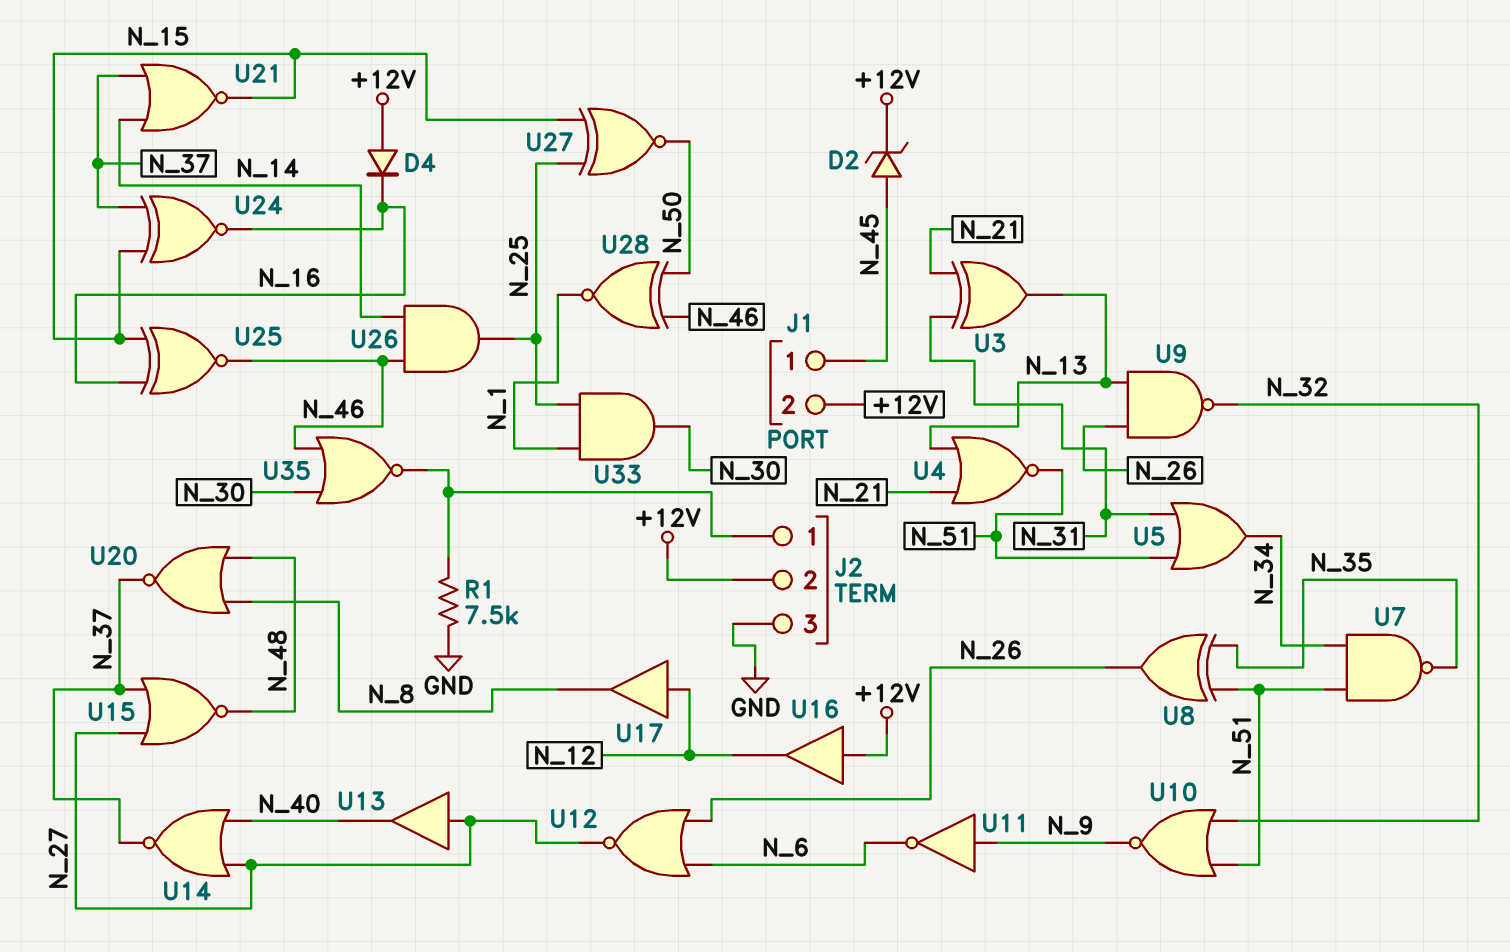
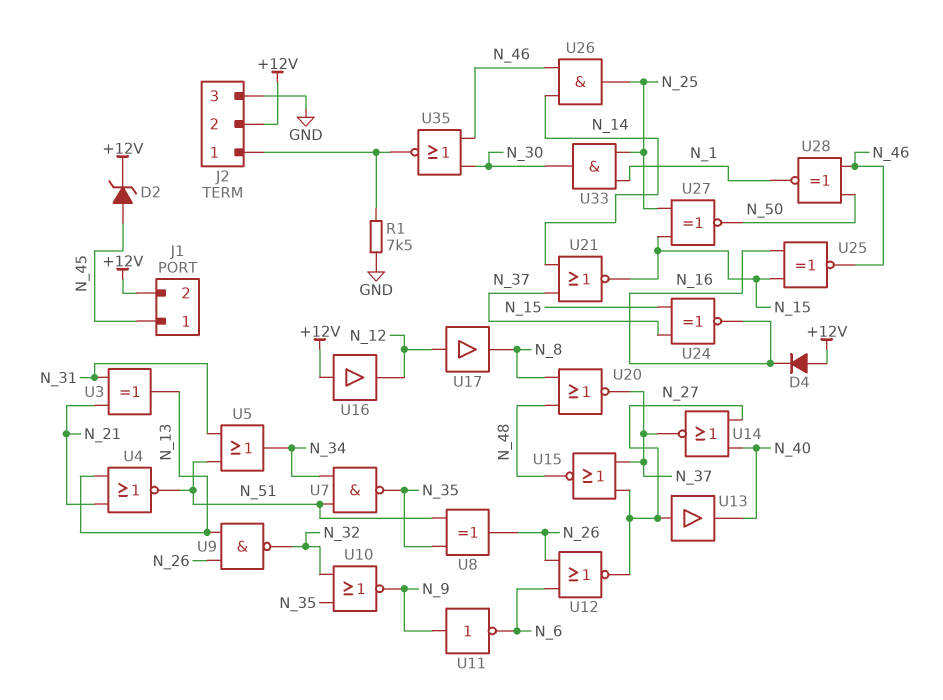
U10: NOR (in N_32, in N_51, out N_9) -> NOR (in N_32, in N_35, out N_9)

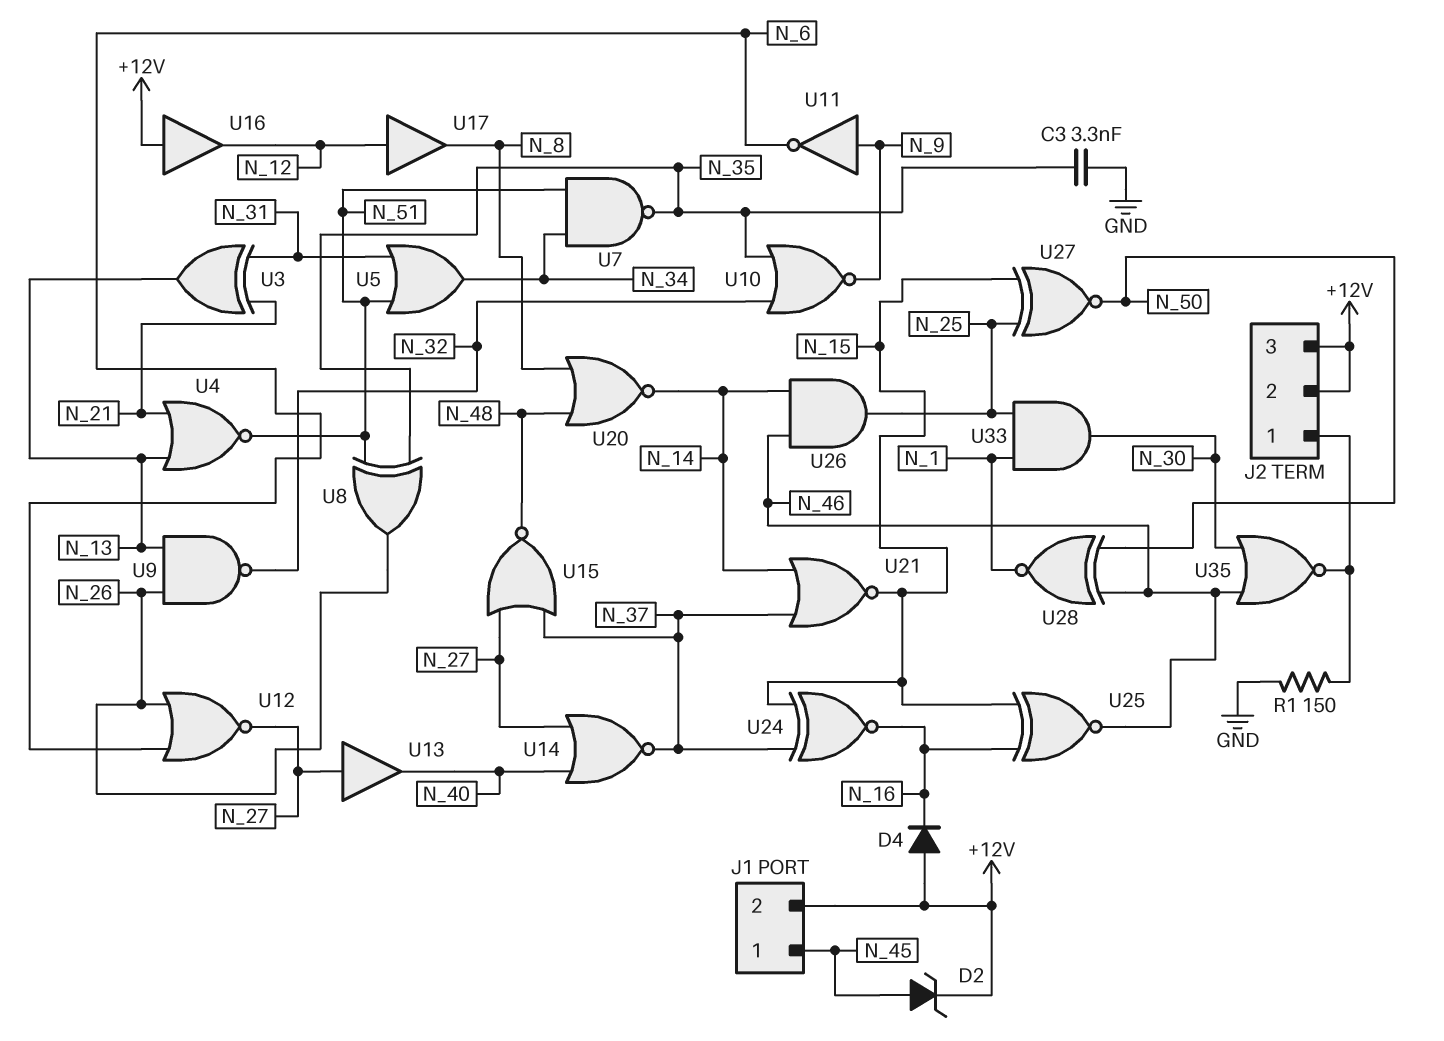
C3: none -> 3.3nF (GND, N_35)
J2 pin 3: GND -> +12V
R1: 7.5k (GND, J2/1) -> 150 (GND, J2/1)
U20: NOR (in N_8, in N_48, out N_37) -> NOR (in N_8, in N_48, out N_14)

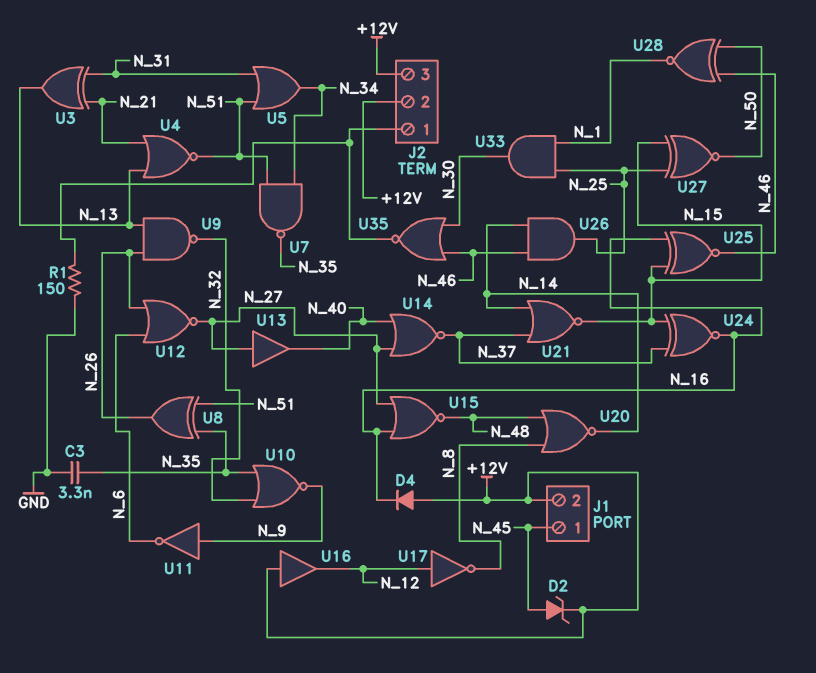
U15: NOR (in N_27, in N_37, out N_48) -> NOR (in N_16, in N_27, out N_48)
U17: buffer (in N_12, out N_8) -> NOT (in N_12, out N_8)

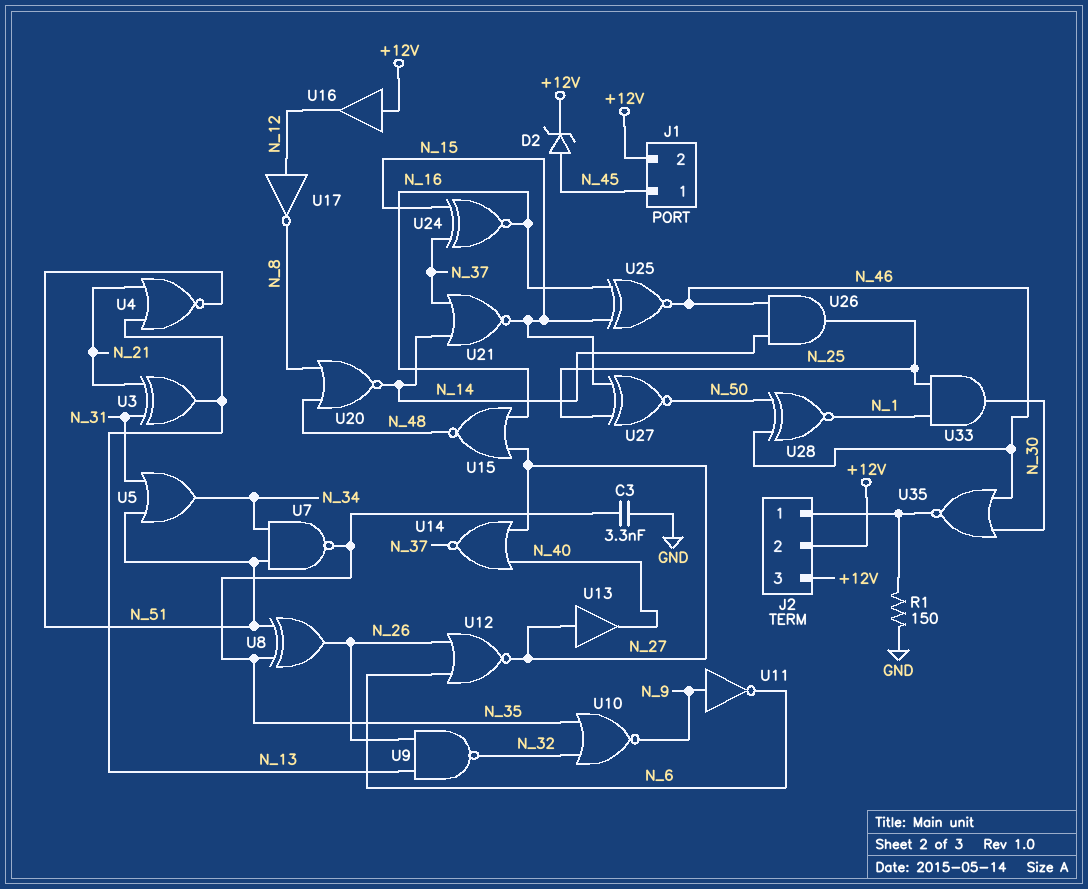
D4: diode (A +12V, K N_16) -> none

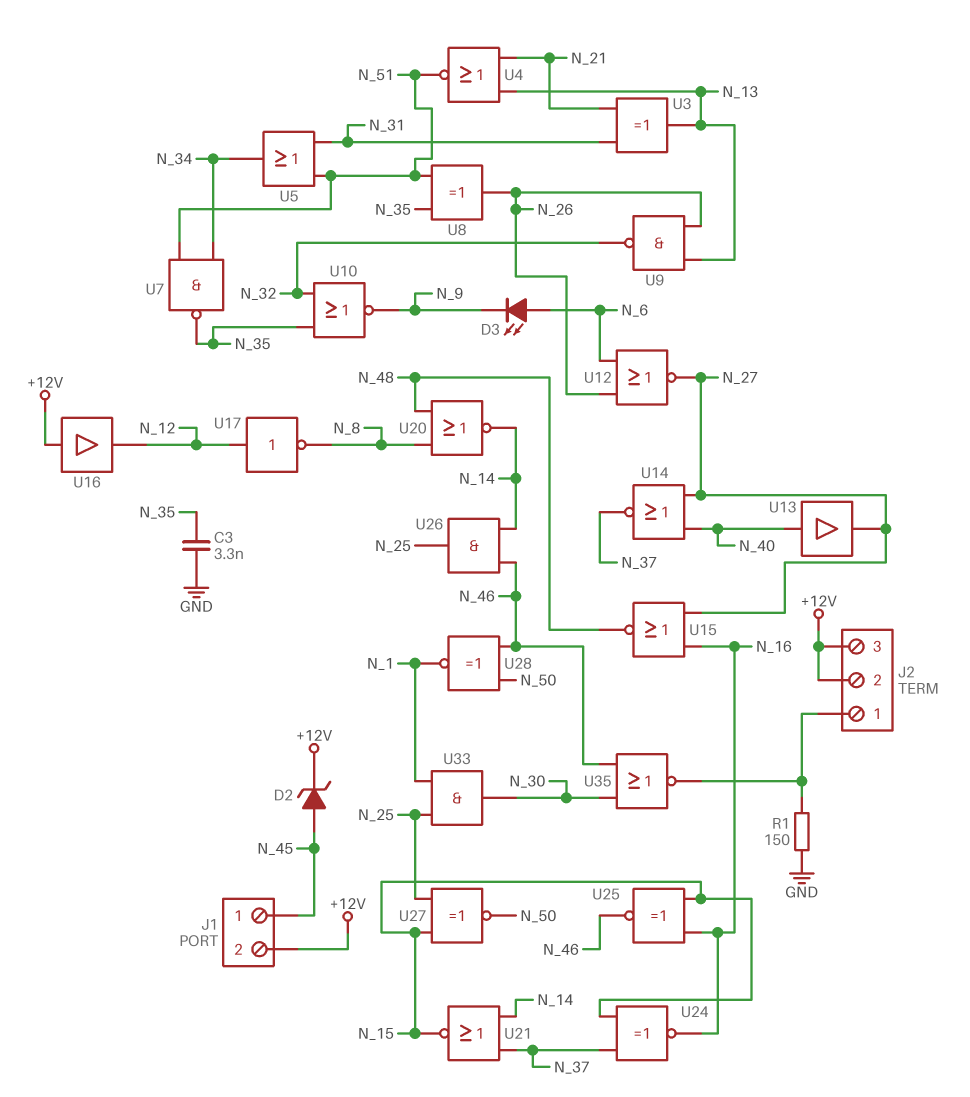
D3: none -> LED (A N_6, K N_9)
U11: NOT (in N_9, out N_6) -> none
U13: buffer (in N_27, out N_40) -> buffer (in N_40, out N_27)

